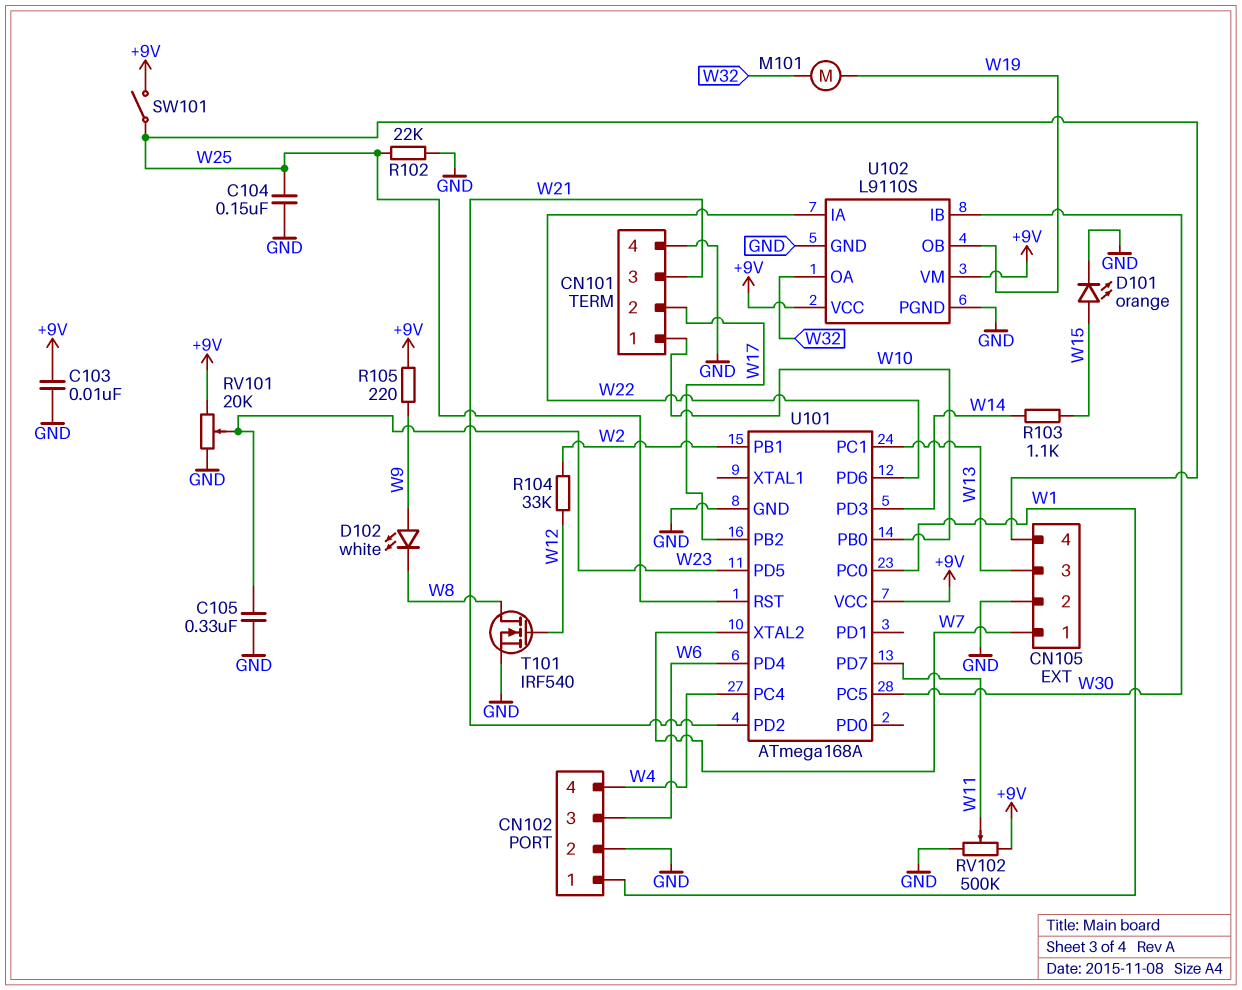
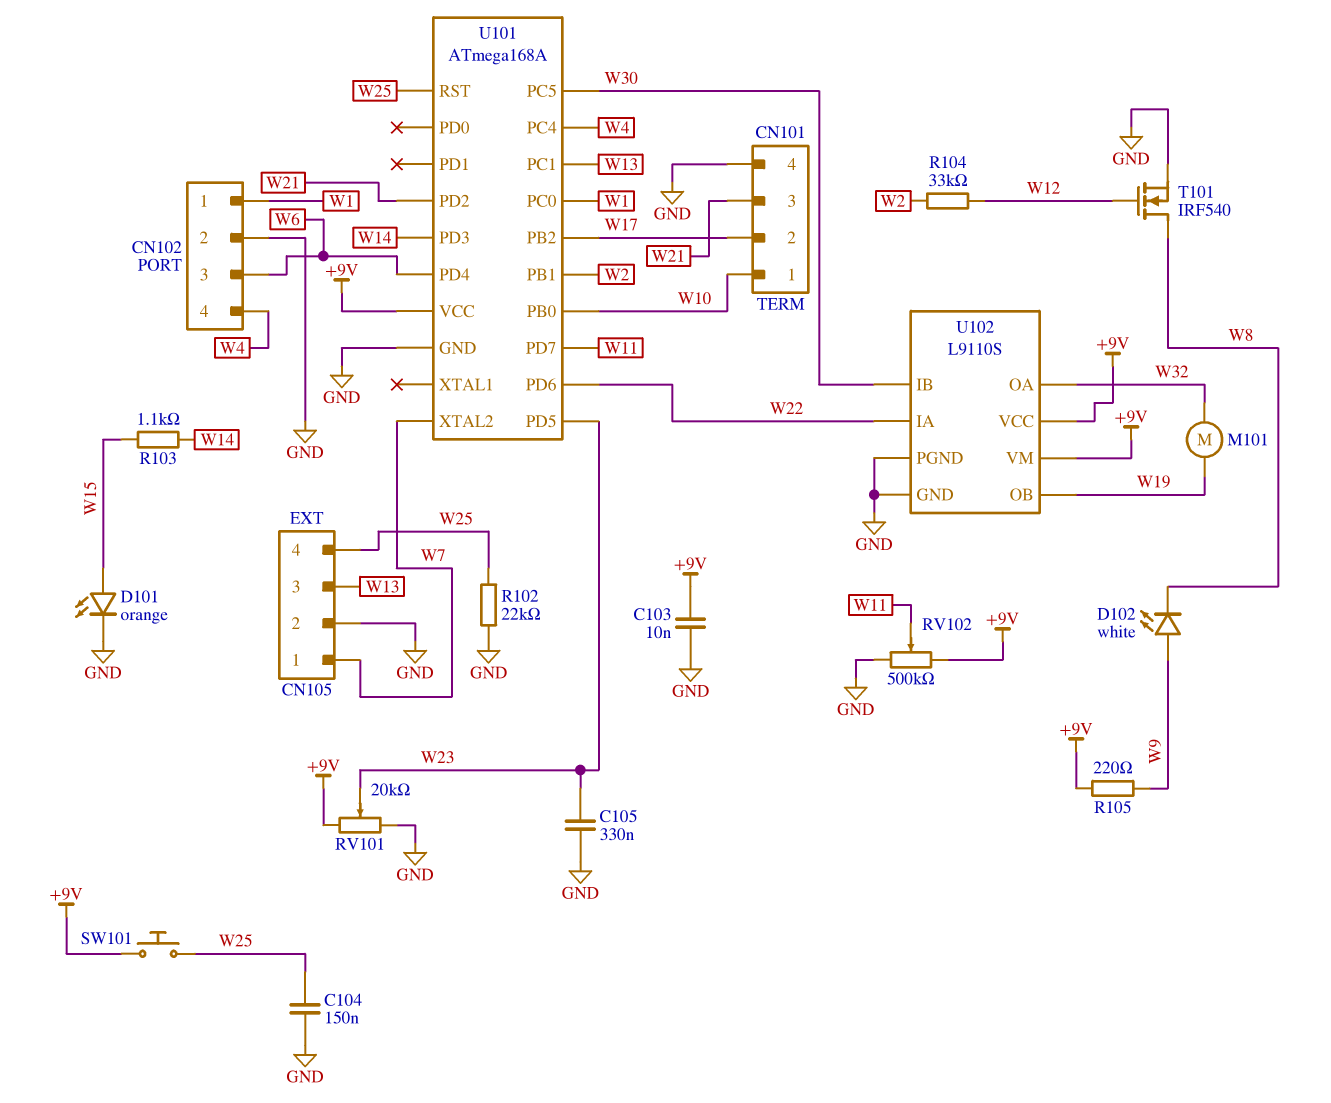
SW101: switch (+9V, W25) -> button (+9V, W25)

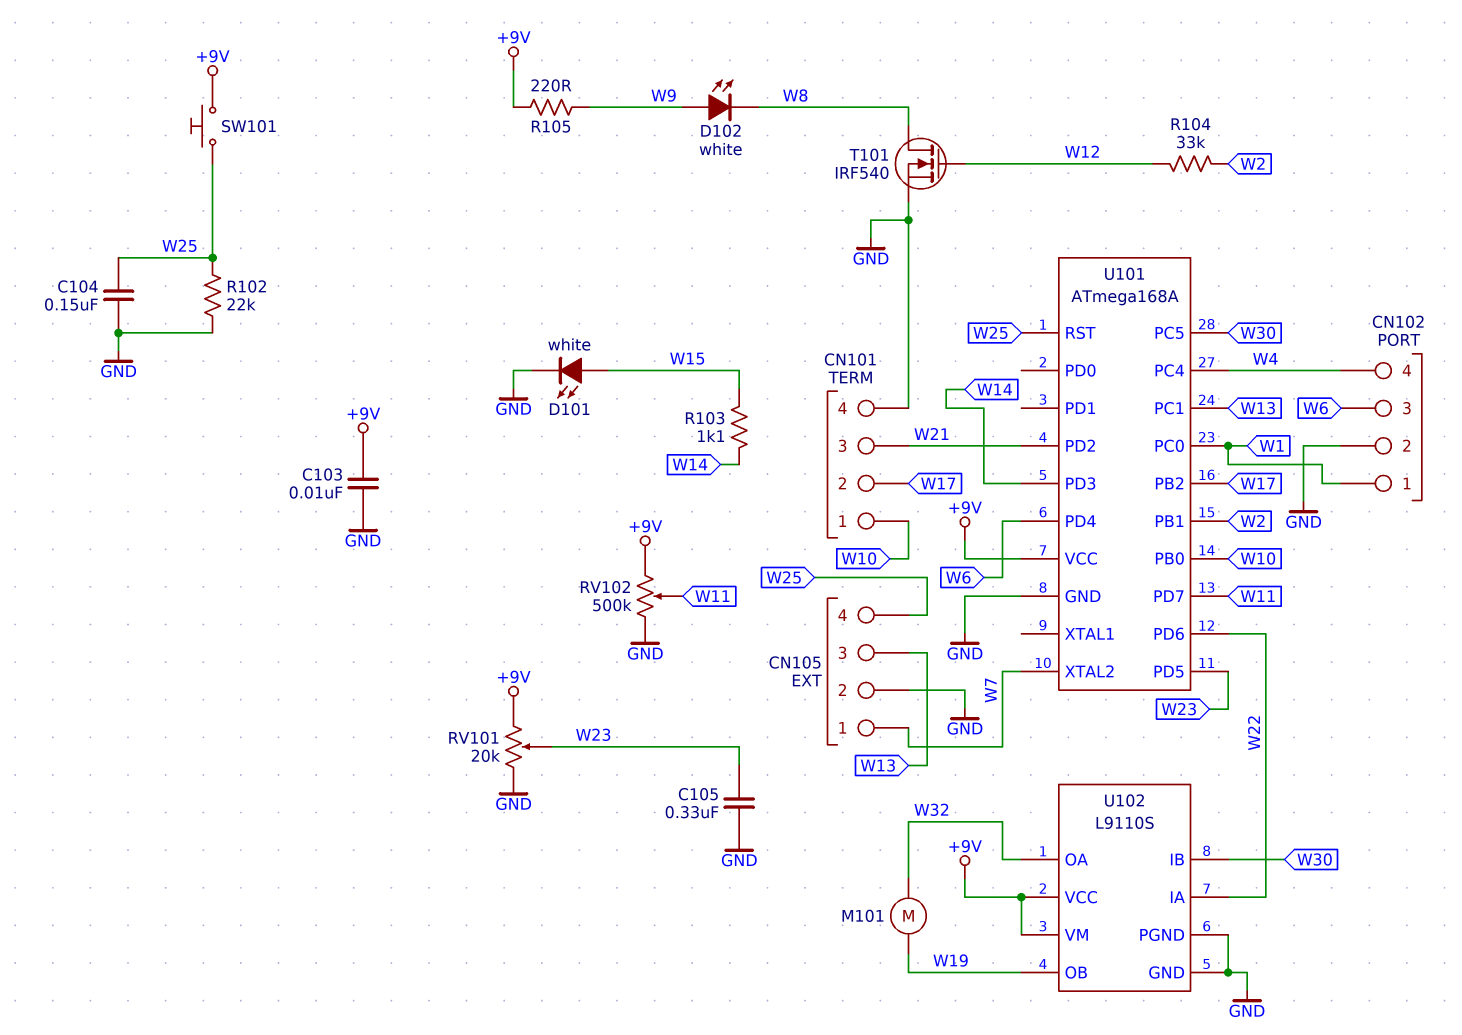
D101: LED orange (A W15, K GND) -> LED white (A W15, K GND)

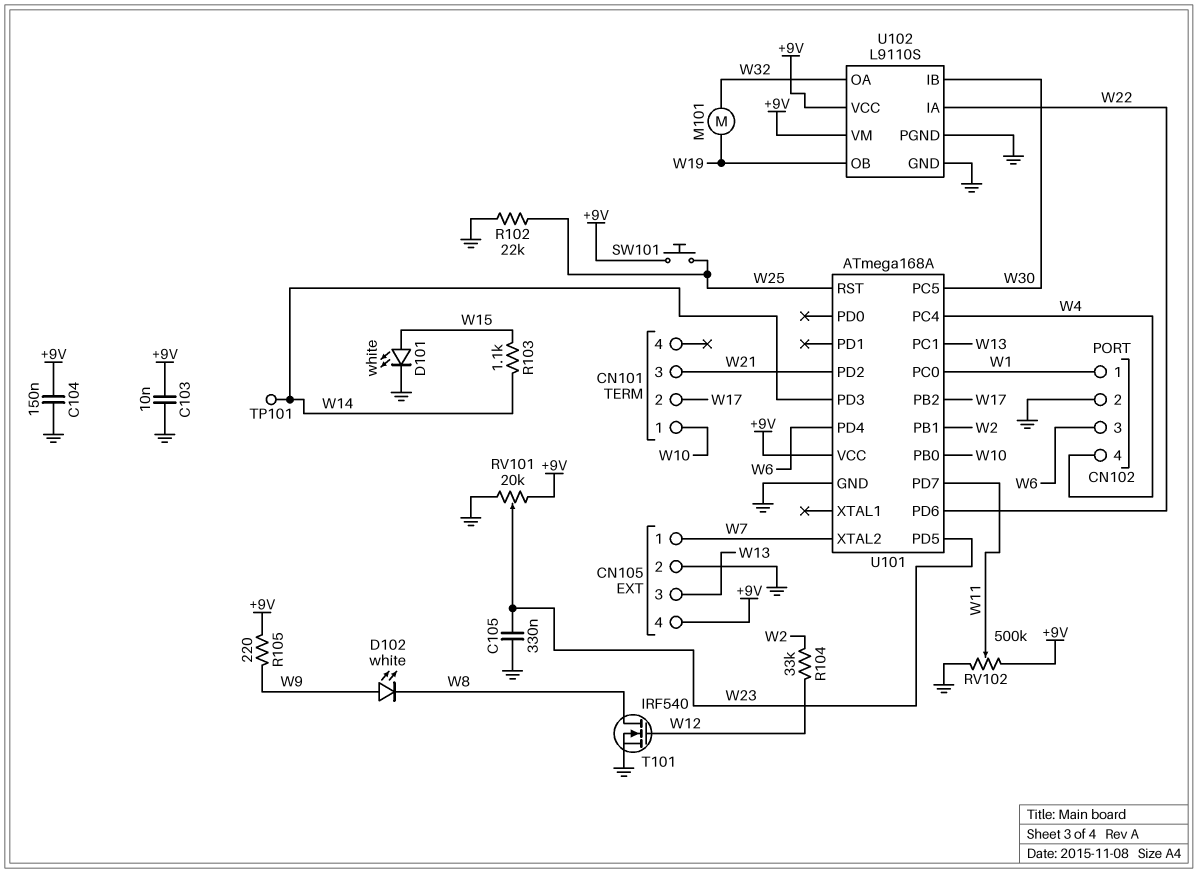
C104: 150nF (GND, W25) -> 150nF (+9V, GND)
CN101 pin 4: GND -> none
CN105 pin 4: W25 -> +9V
TP101: none -> test point (W14)

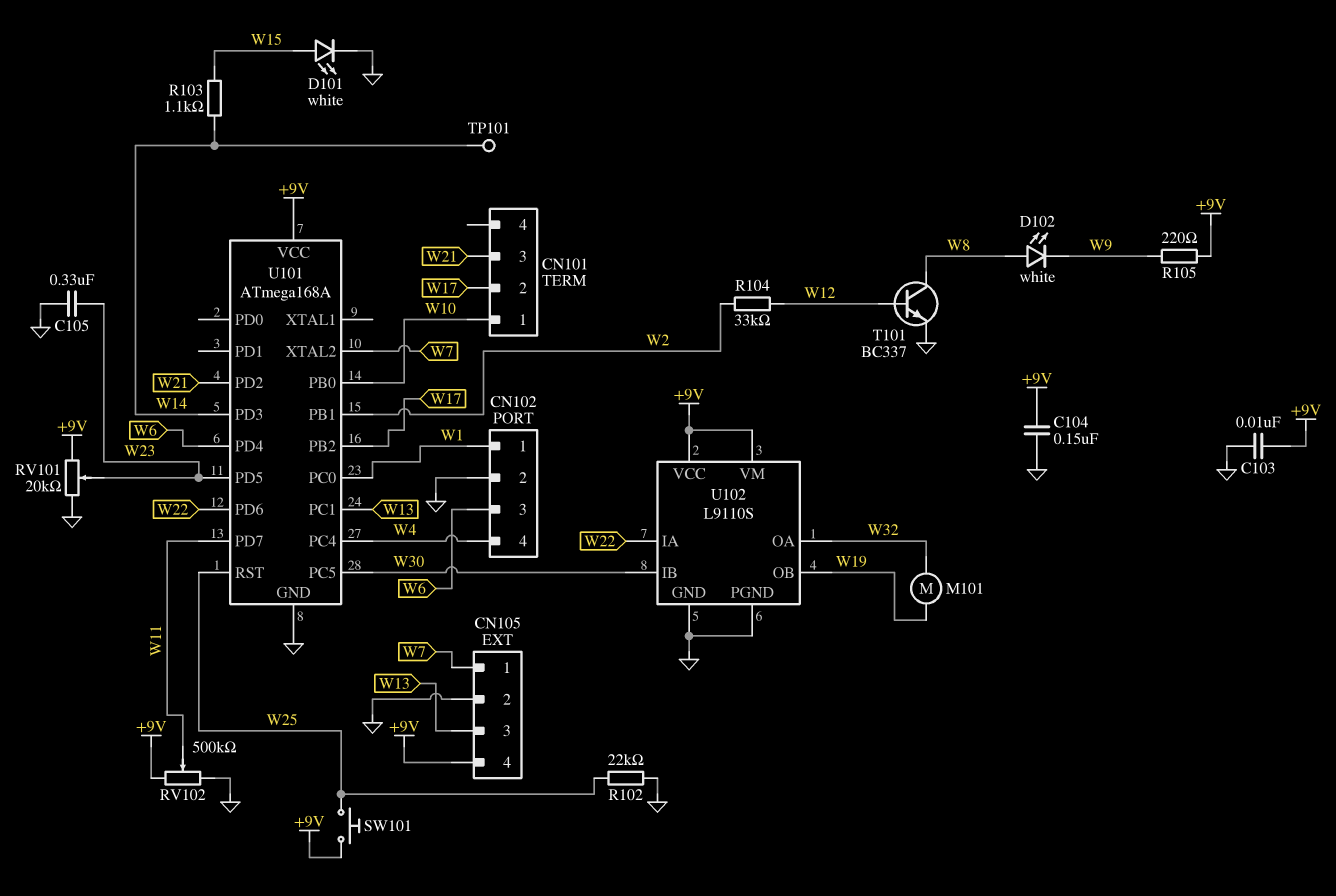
D102: LED white (A W9, K W8) -> LED white (A W8, K W9)
T101: NMOS IRF540 (G W12, D W8, S GND) -> NPN BC337 (B W12, C W8, E GND)

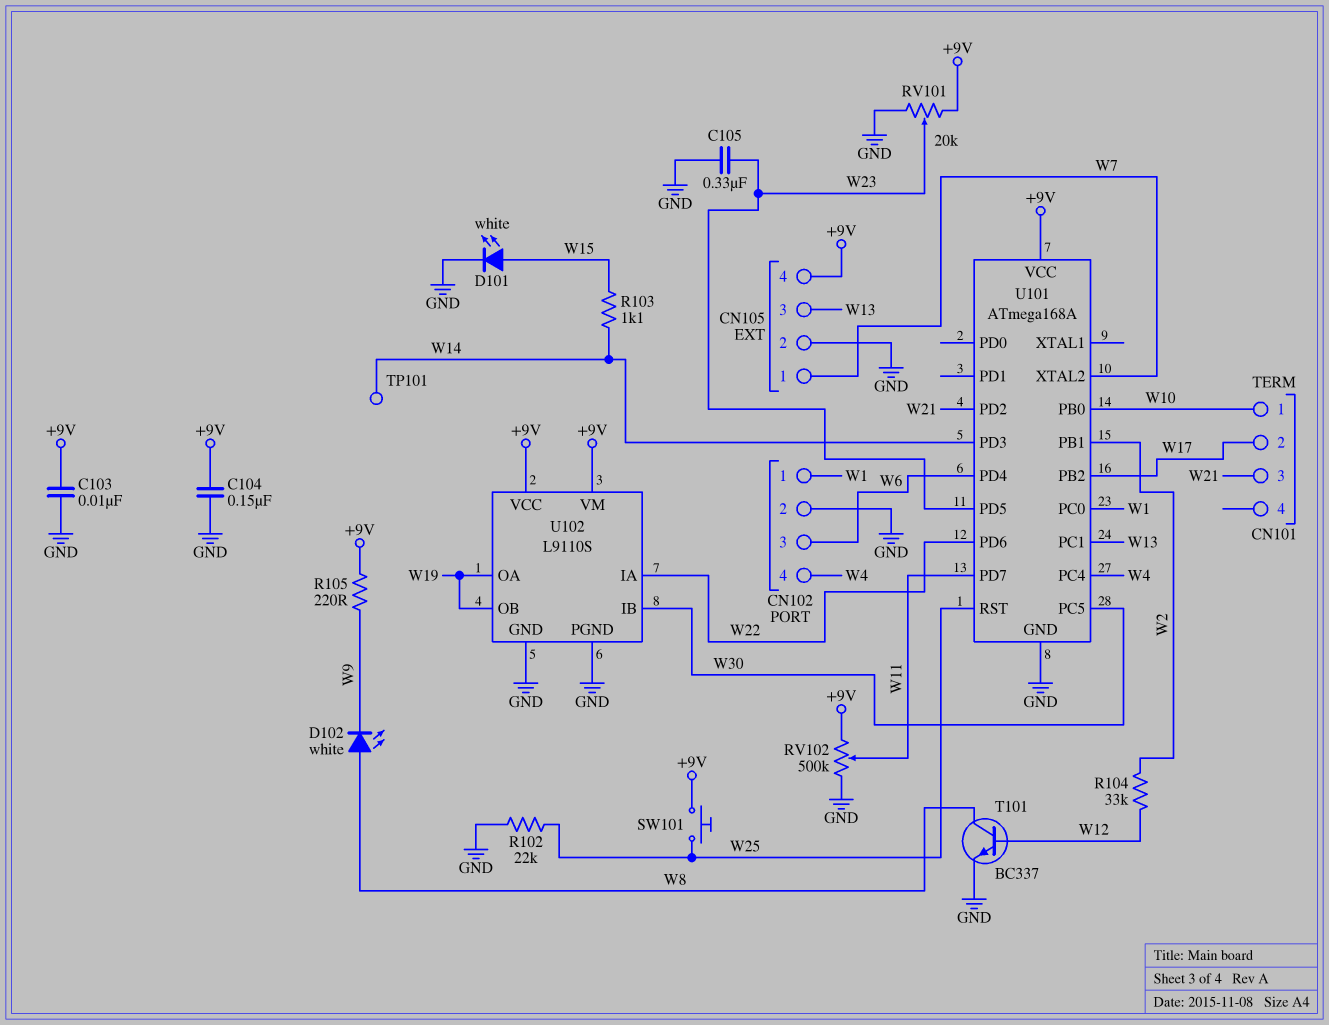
M101: motor (W19, W32) -> none
U102 pin OA: W32 -> W19

